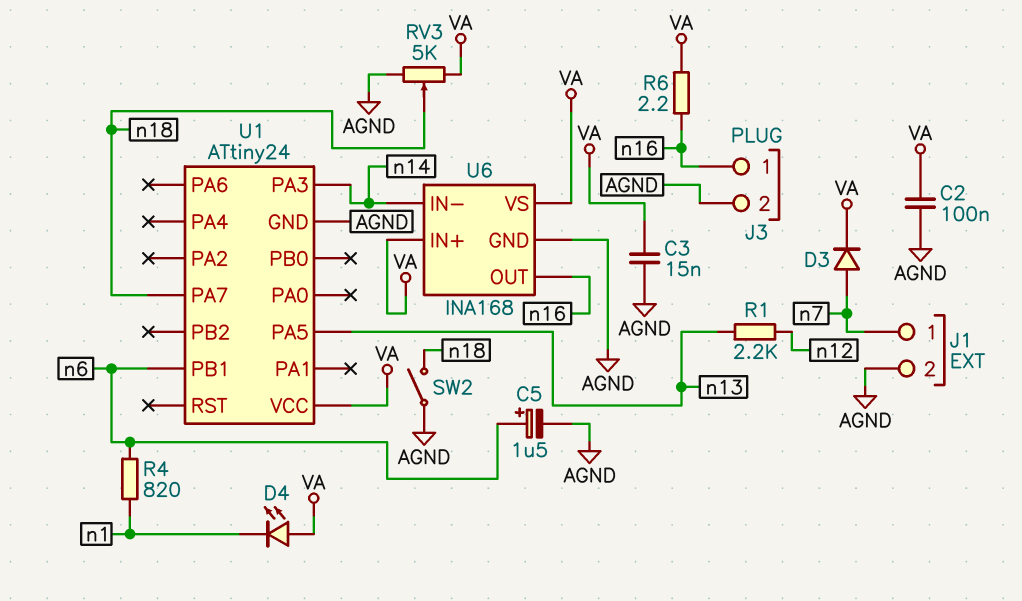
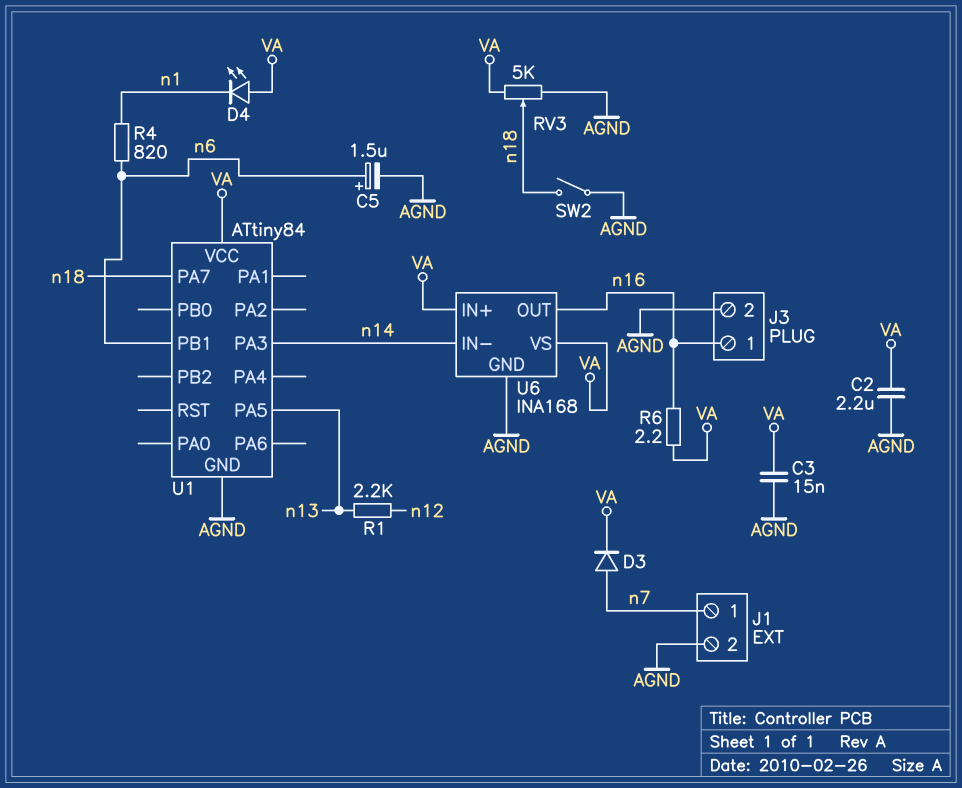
C2: 100nF (AGND, VA) -> 2.2uF (AGND, VA)
U1: ATtiny24 -> ATtiny84

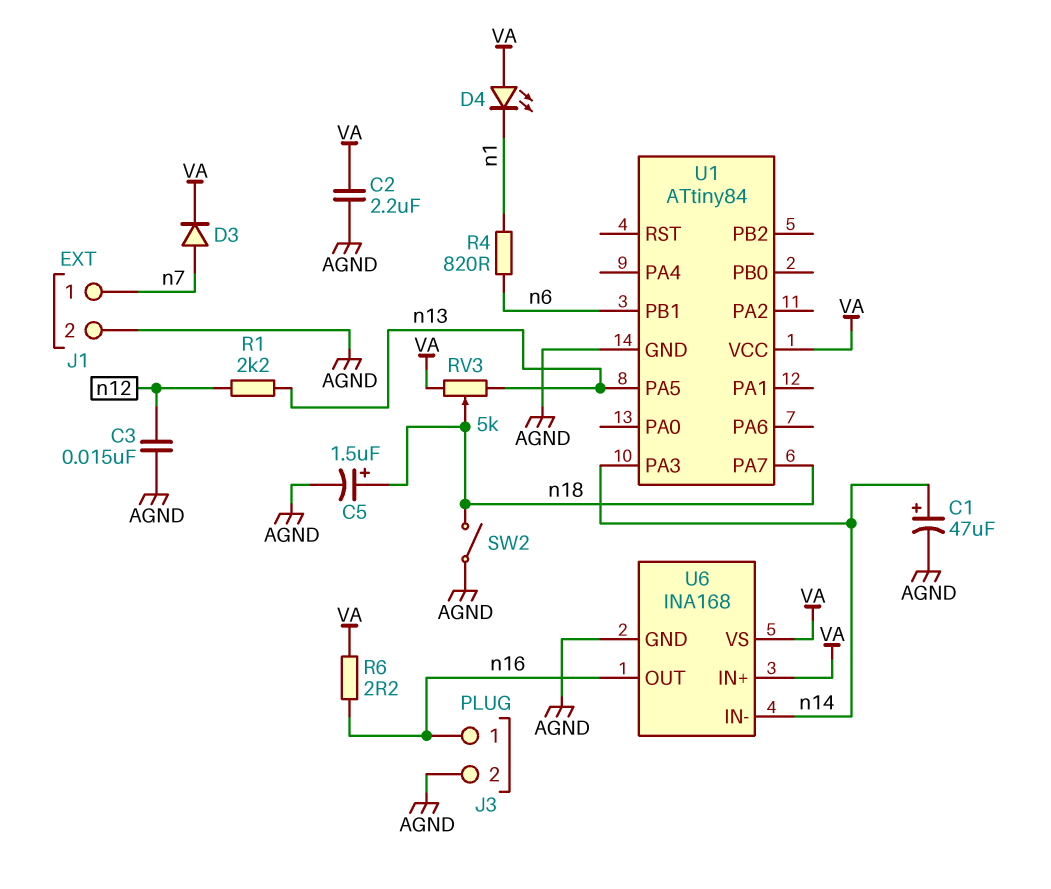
C1: none -> 47uF (plus n14, minus AGND)
C3: 15nF (AGND, VA) -> 15nF (AGND, n12)
C5: 1.5uF (plus n6, minus AGND) -> 1.5uF (plus n18, minus AGND)
RV3: 5k (AGND, VA, wiper n18) -> 5k (VA, n13, wiper n18)

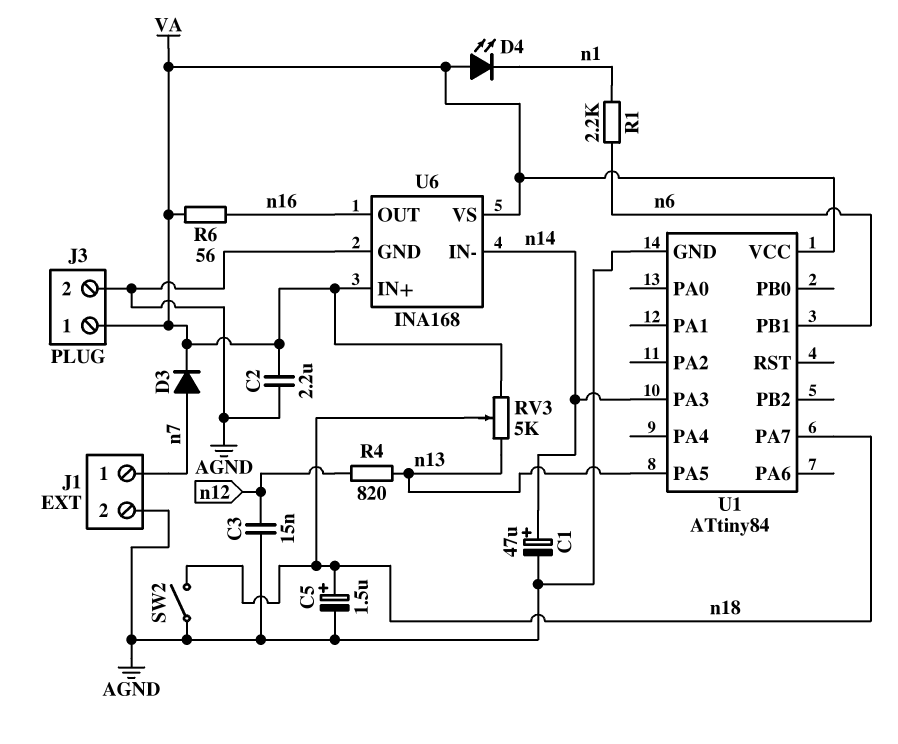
J3 pin 1: n16 -> VA
R1: 2.2k (n12, n13) -> 2.2k (n1, n6)
R4: 820 (n1, n6) -> 820 (n12, n13)
R6: 2.2 (VA, n16) -> 56 (VA, n16)

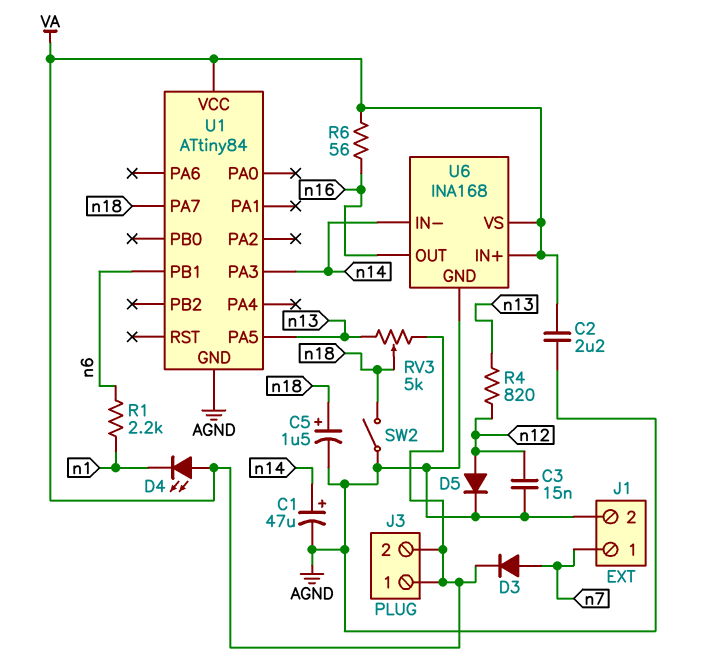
D5: none -> diode (A n12, K AGND)
J3 pin 2: AGND -> VA

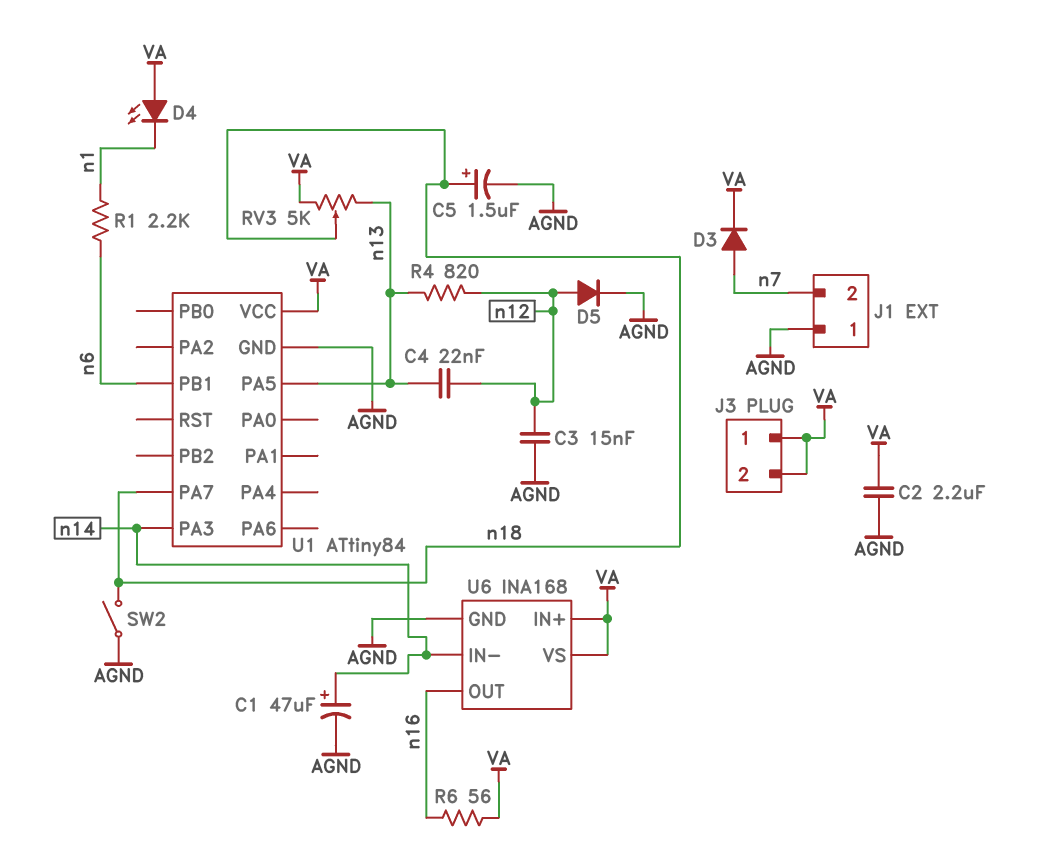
C4: none -> 22nF (n12, n13)
J1 pin 1: n7 -> AGND
J1 pin 2: AGND -> n7

